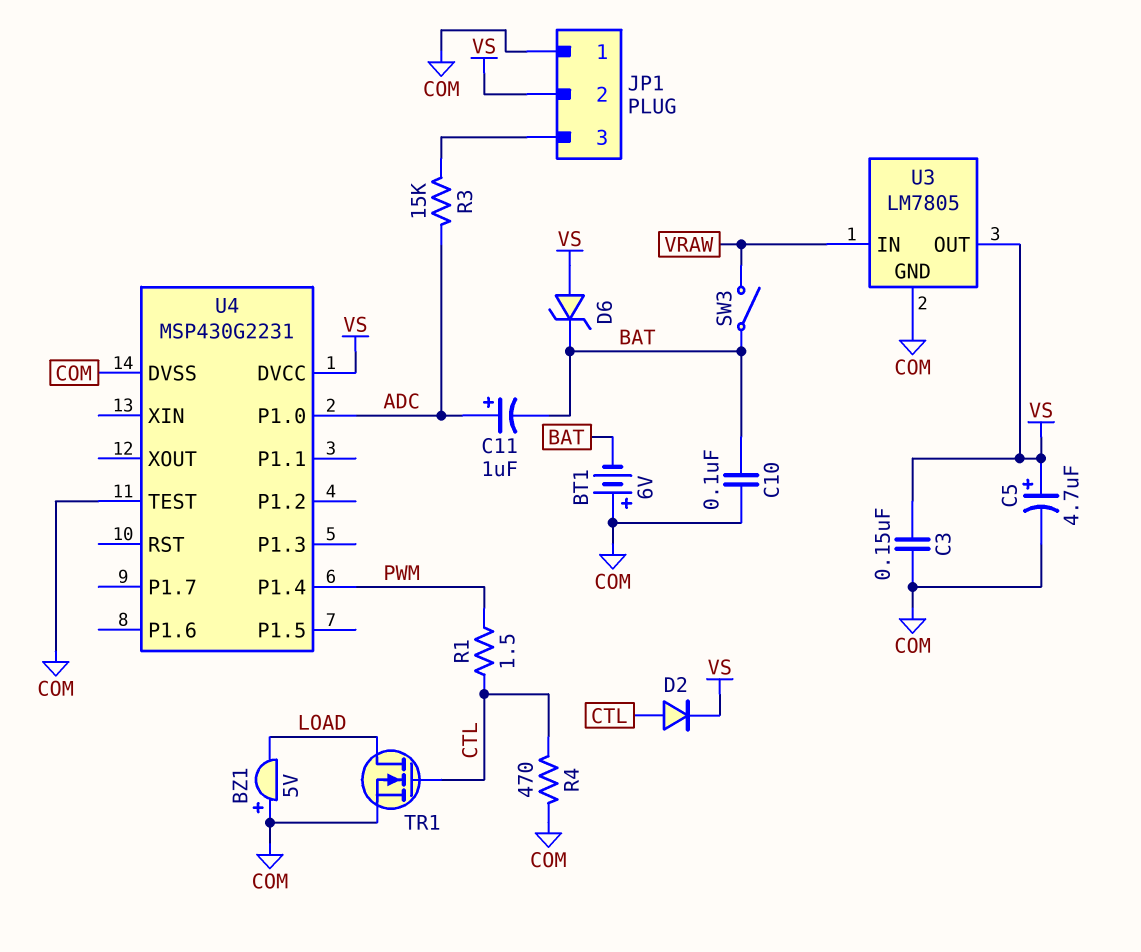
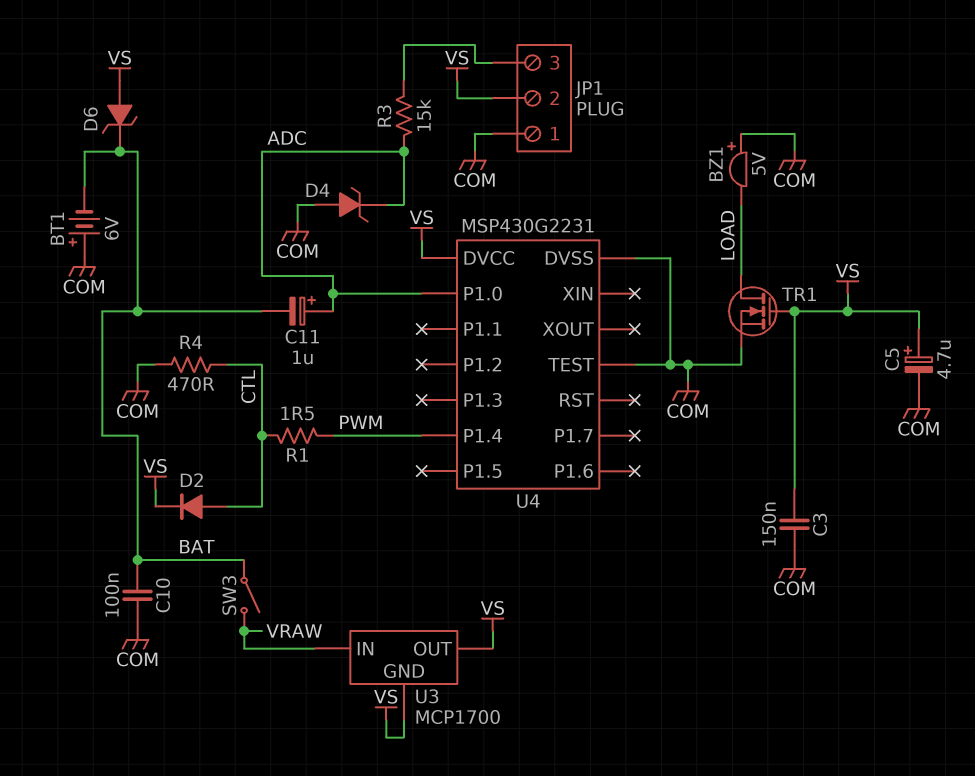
D4: none -> zener (A COM, K ADC)
TR1: NMOS (G CTL, D LOAD, S COM) -> NMOS (G VS, D LOAD, S COM)
U3: LM7805 -> MCP1700
U3 pin GND: COM -> VS

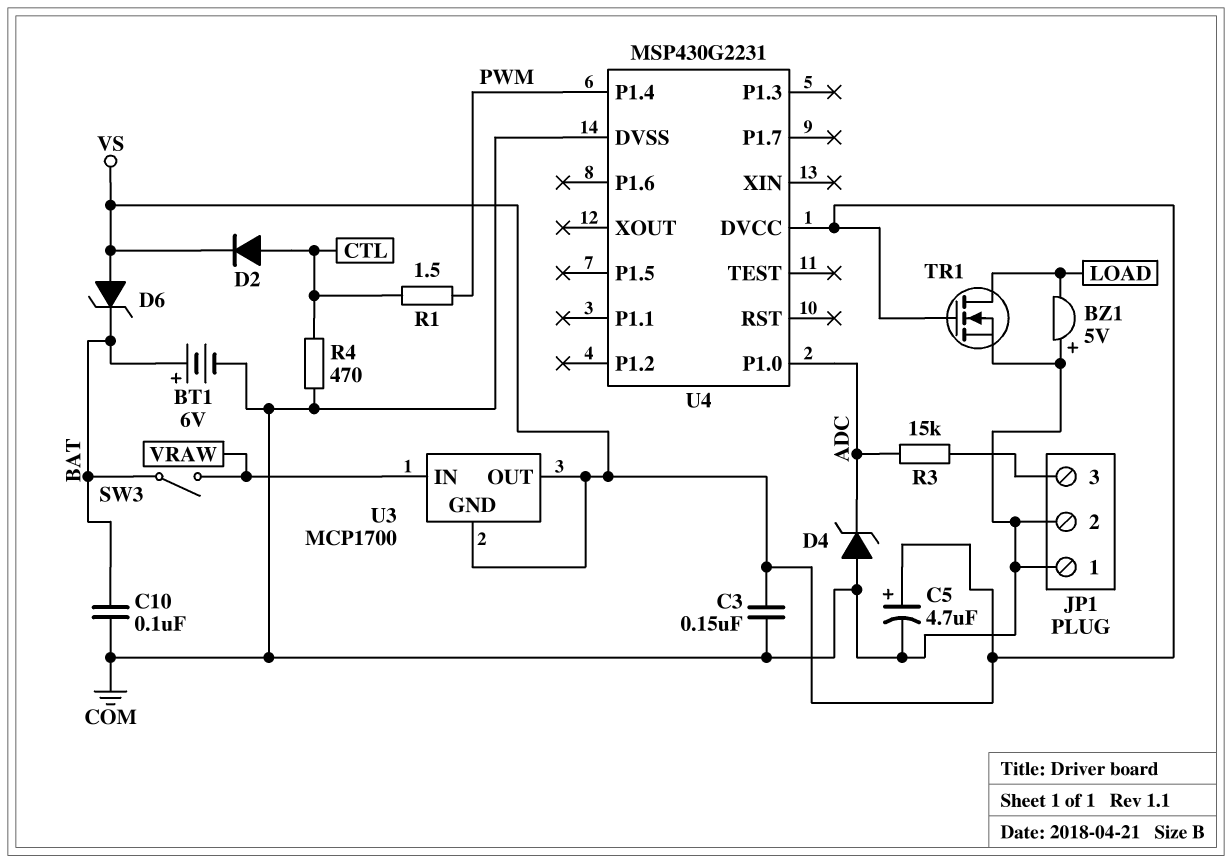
BT1: 6V (plus COM, minus BAT) -> 6V (plus BAT, minus COM)
C11: 1uF (plus ADC, minus BAT) -> none
JP1 pin 2: VS -> COM
U4 pin TEST: COM -> none

